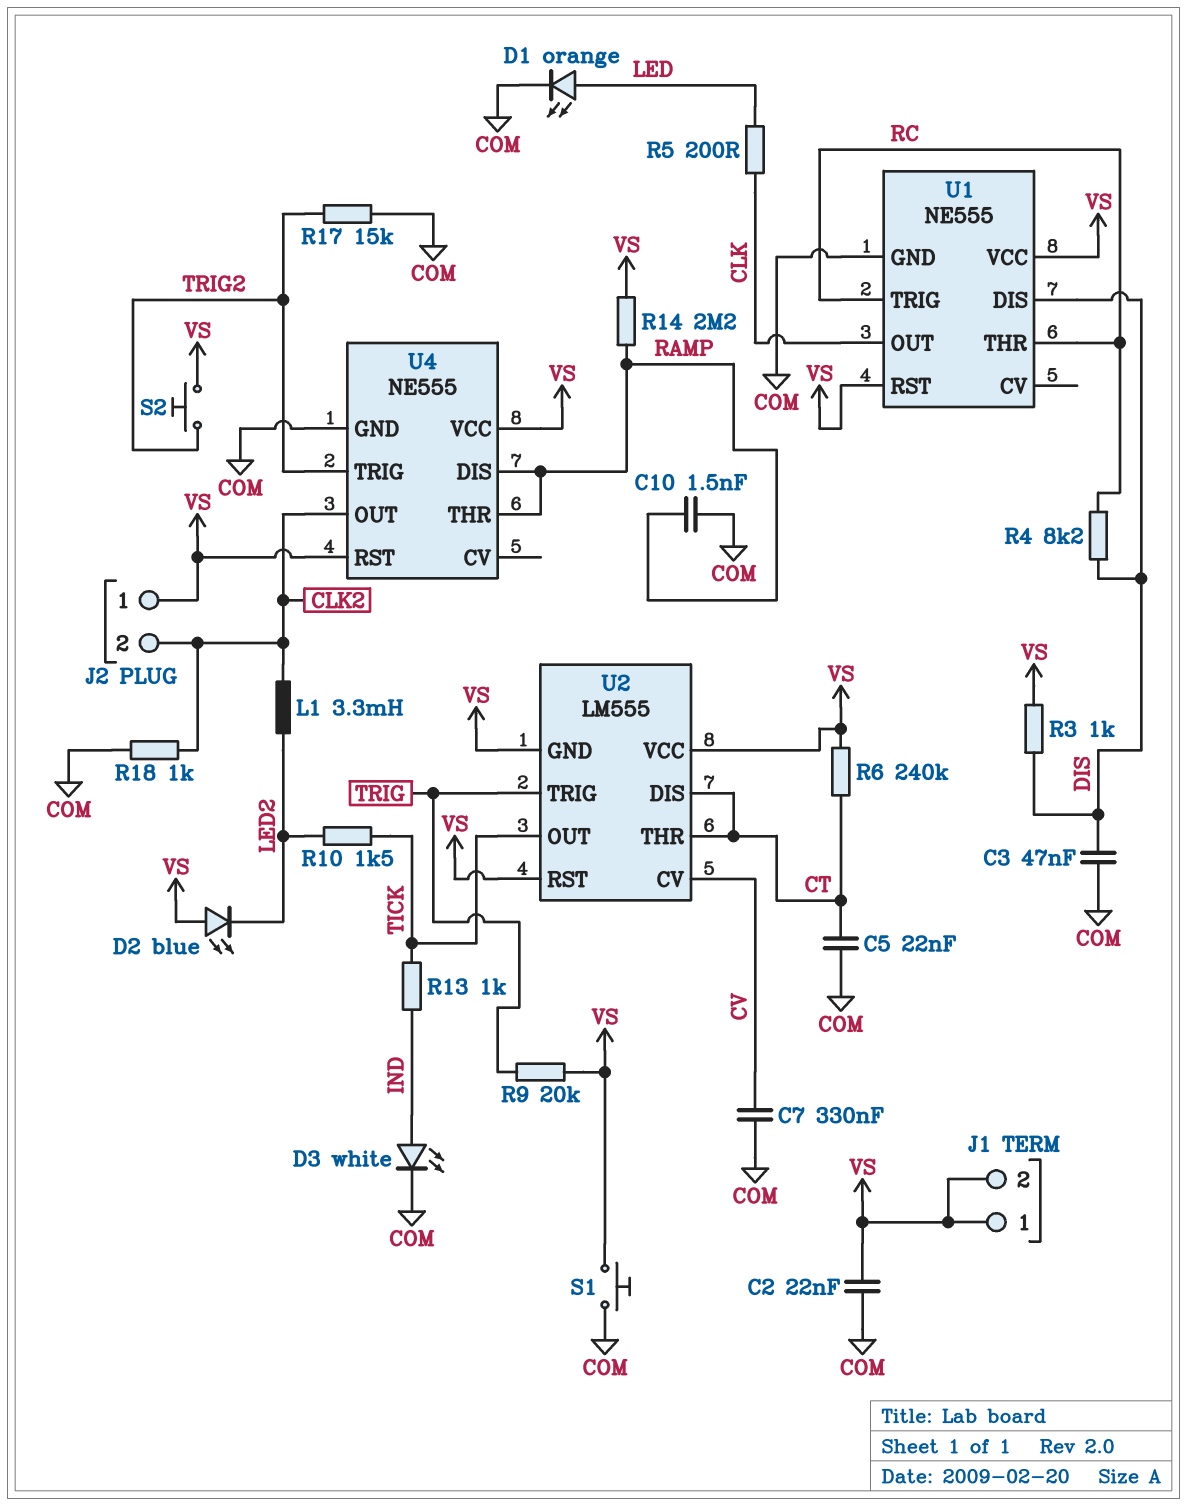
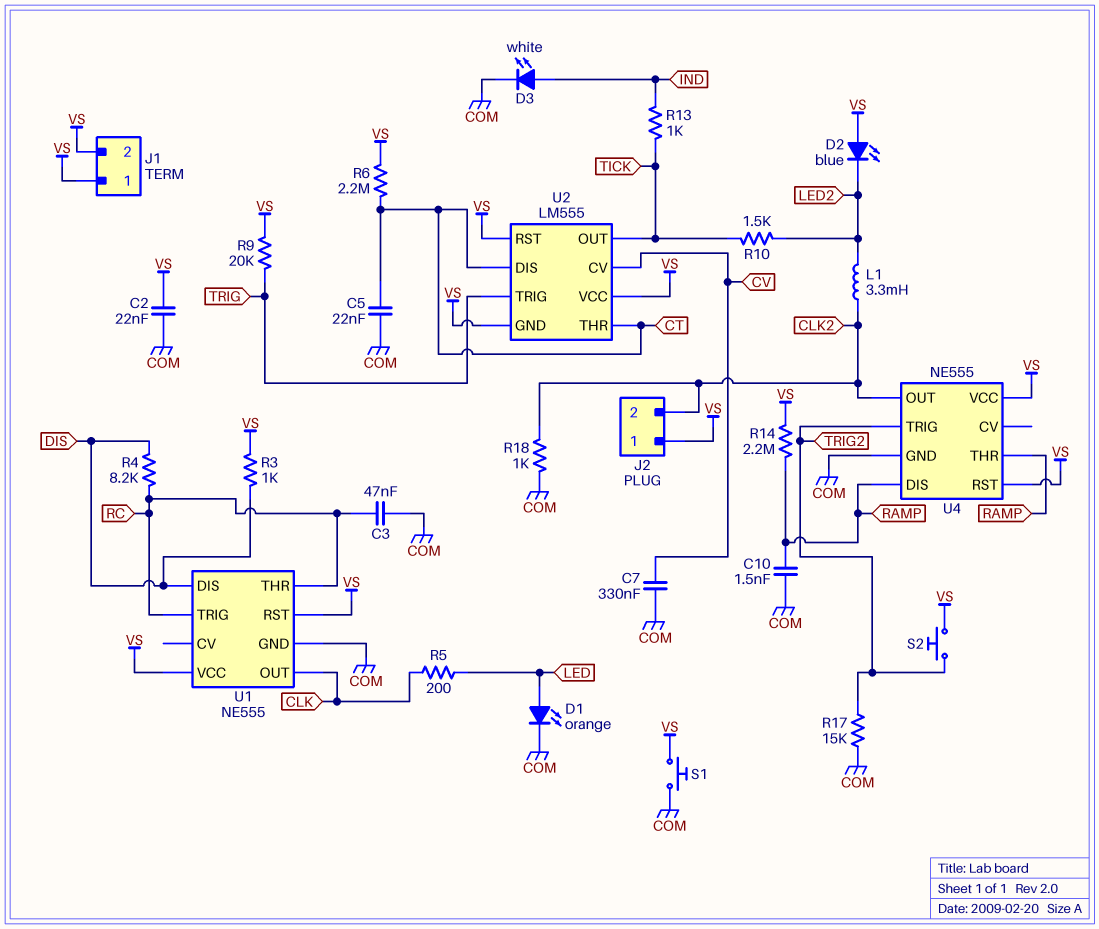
C3: 47nF (COM, DIS) -> 47nF (COM, RC)
R6: 240k (CT, VS) -> 2.2M (CT, VS)

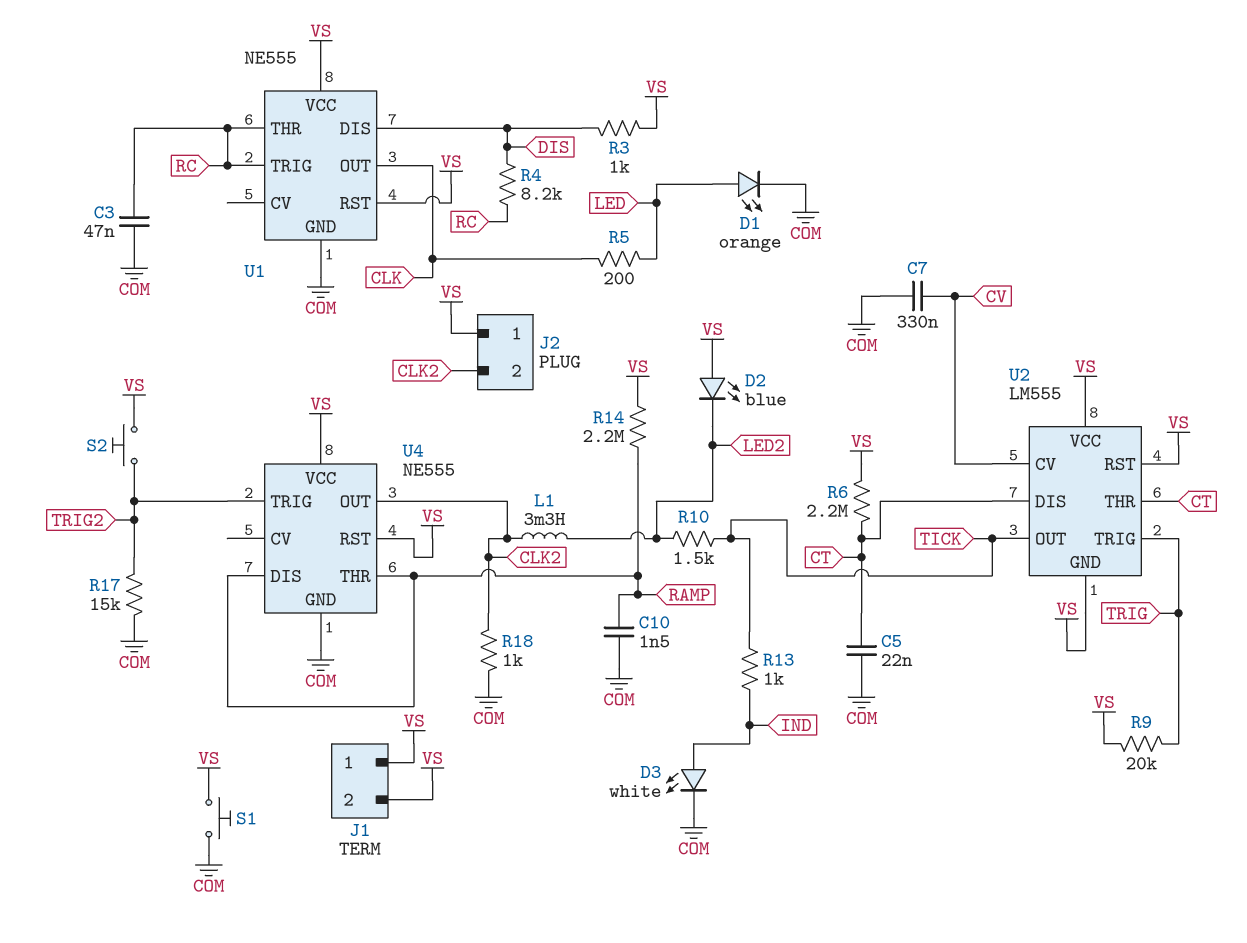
C2: 22nF (COM, VS) -> none

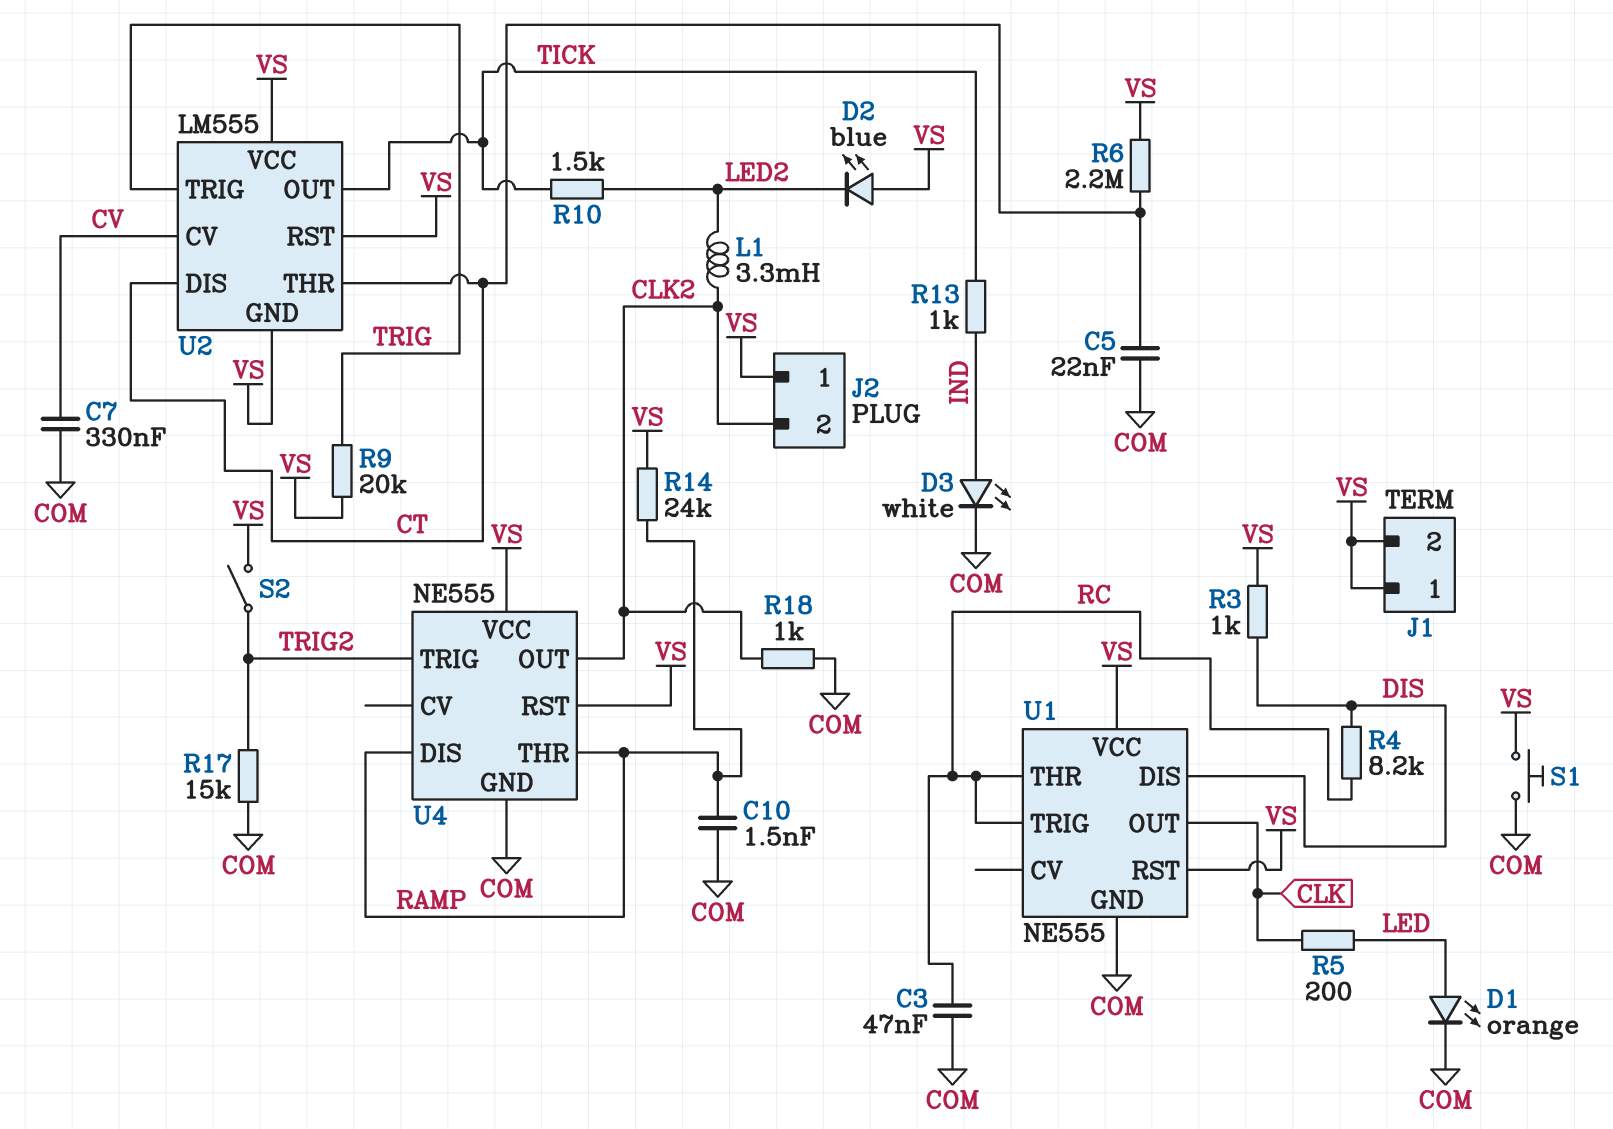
R14: 2.2M (RAMP, VS) -> 24k (RAMP, VS)
S2: button (TRIG2, VS) -> switch (TRIG2, VS)

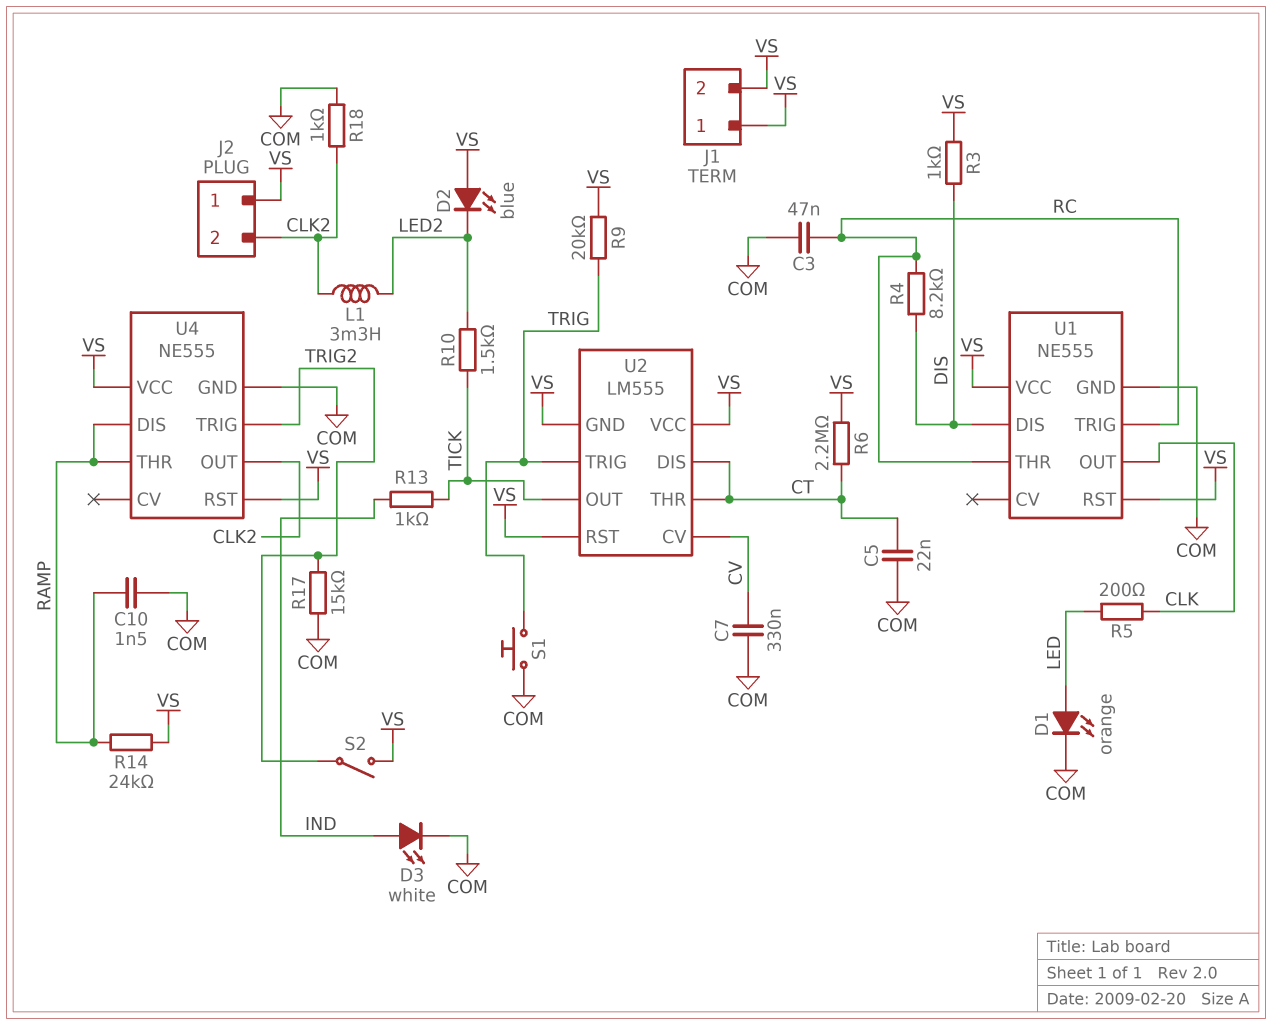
S1: button (COM, VS) -> button (COM, TRIG)

